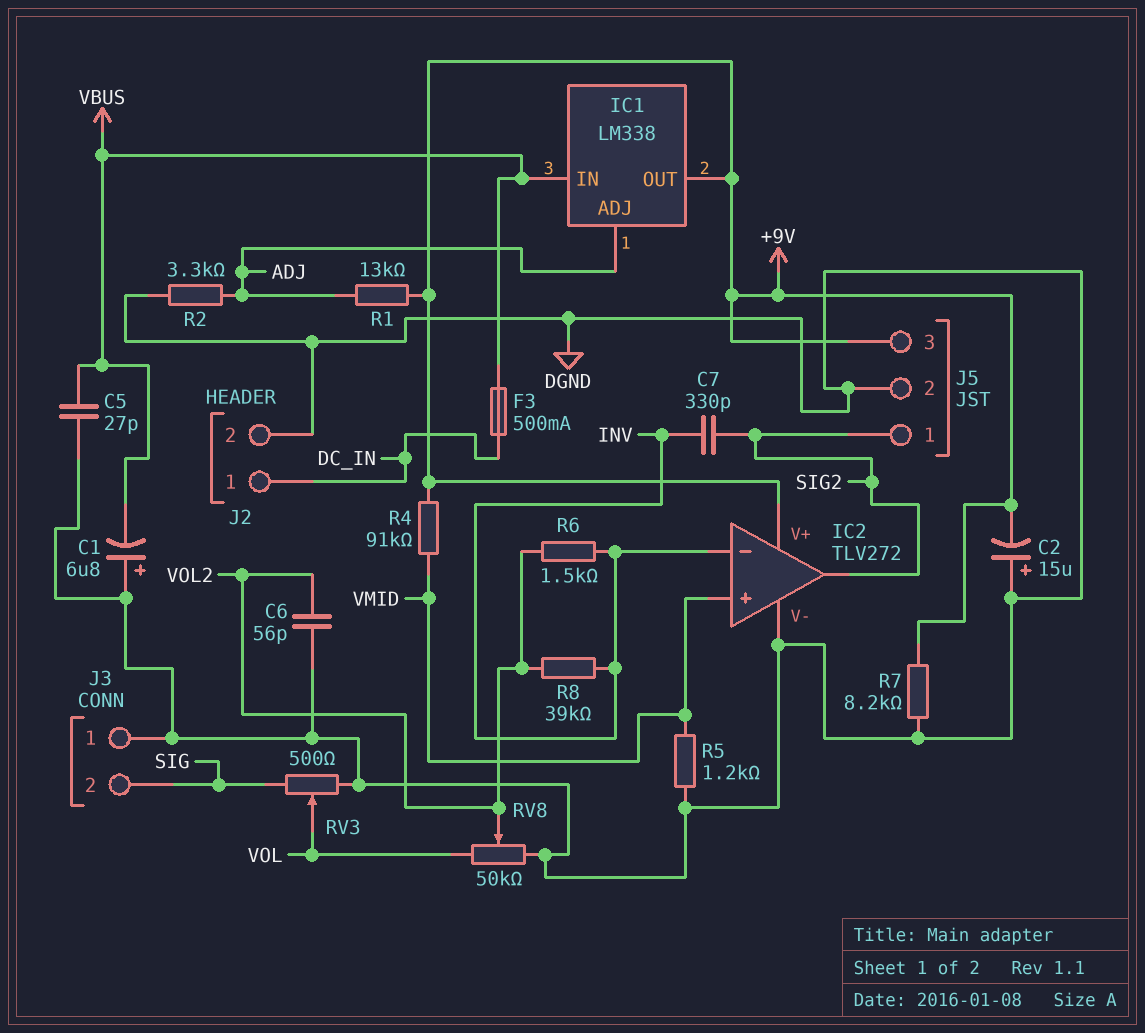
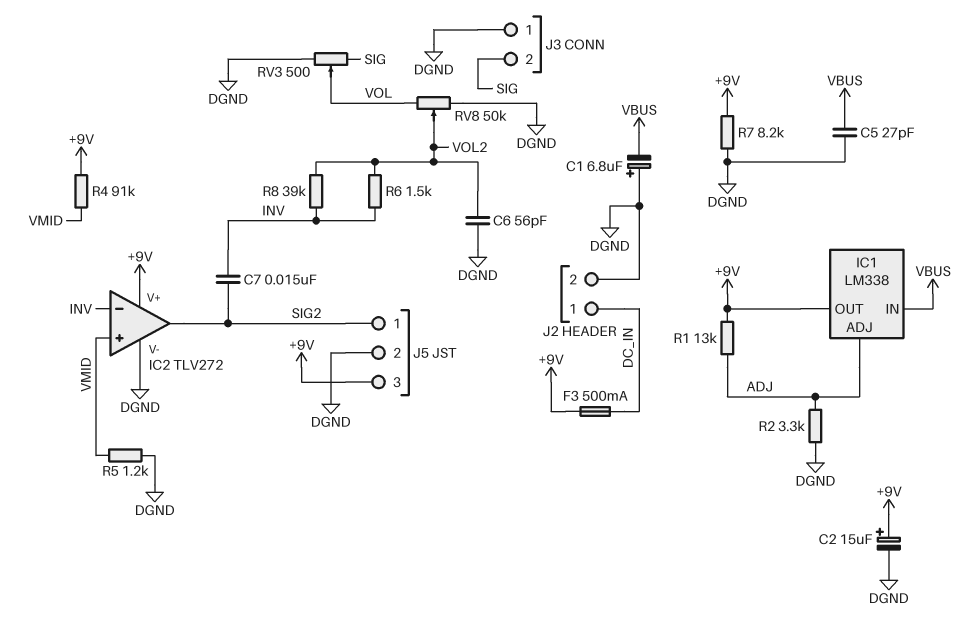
C2: 15uF (plus DGND, minus +9V) -> 15uF (plus +9V, minus DGND)
C7: 330pF (INV, SIG2) -> 15nF (INV, SIG2)
F3: 500mA (DC_IN, VBUS) -> 500mA (+9V, DC_IN)

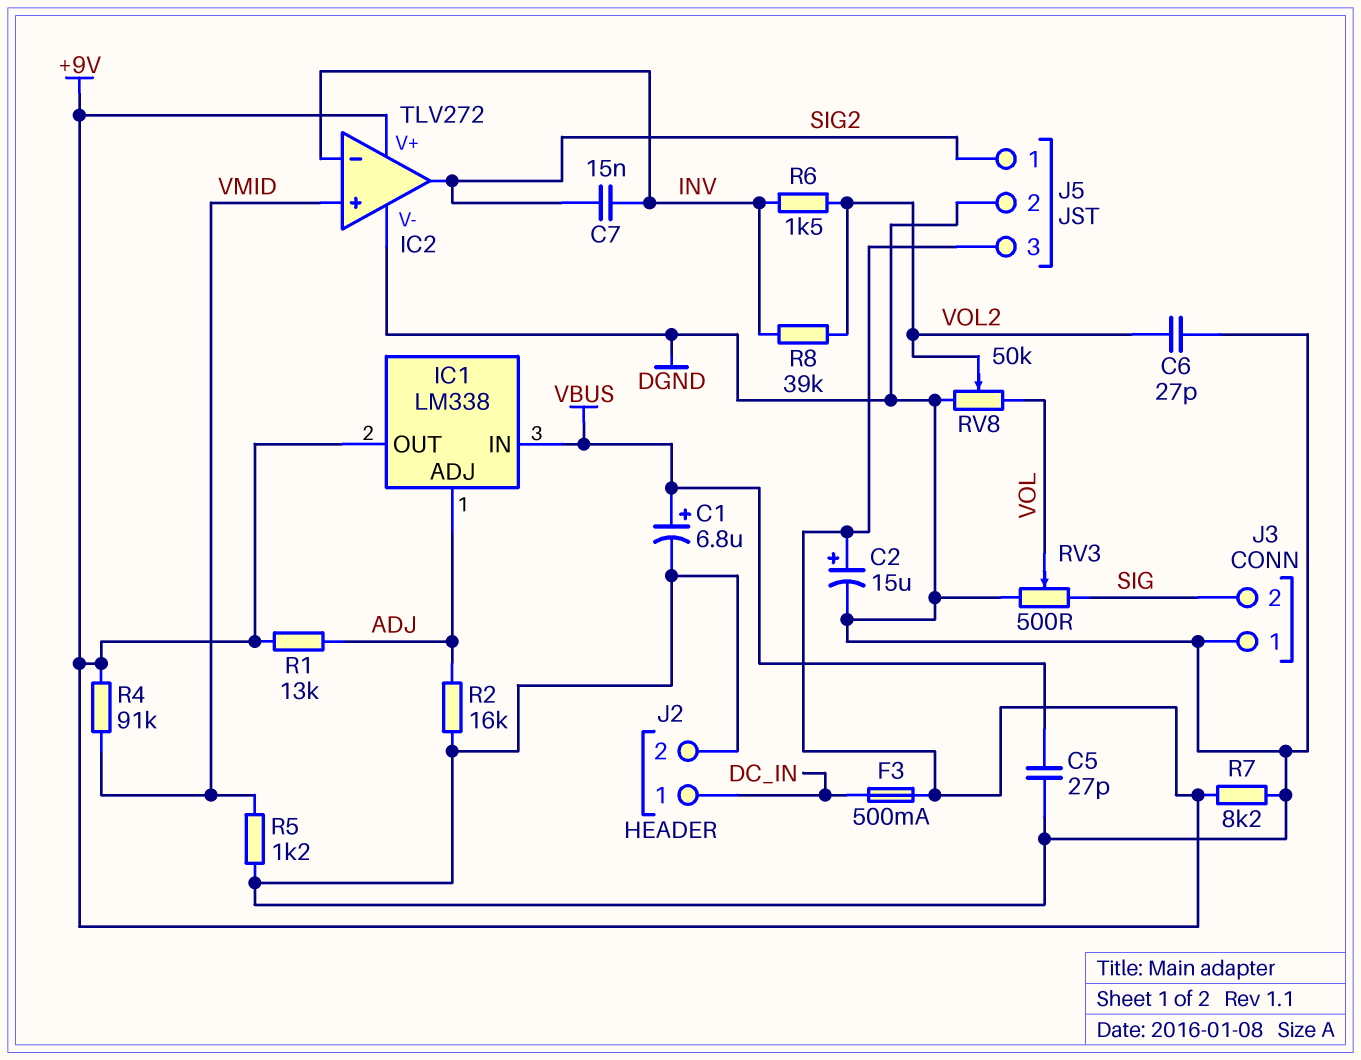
C1: 6.8uF (plus DGND, minus VBUS) -> 6.8uF (plus VBUS, minus DGND)
C6: 56pF (DGND, VOL2) -> 27pF (DGND, VOL2)
R2: 3.3k (ADJ, DGND) -> 16k (ADJ, DGND)

